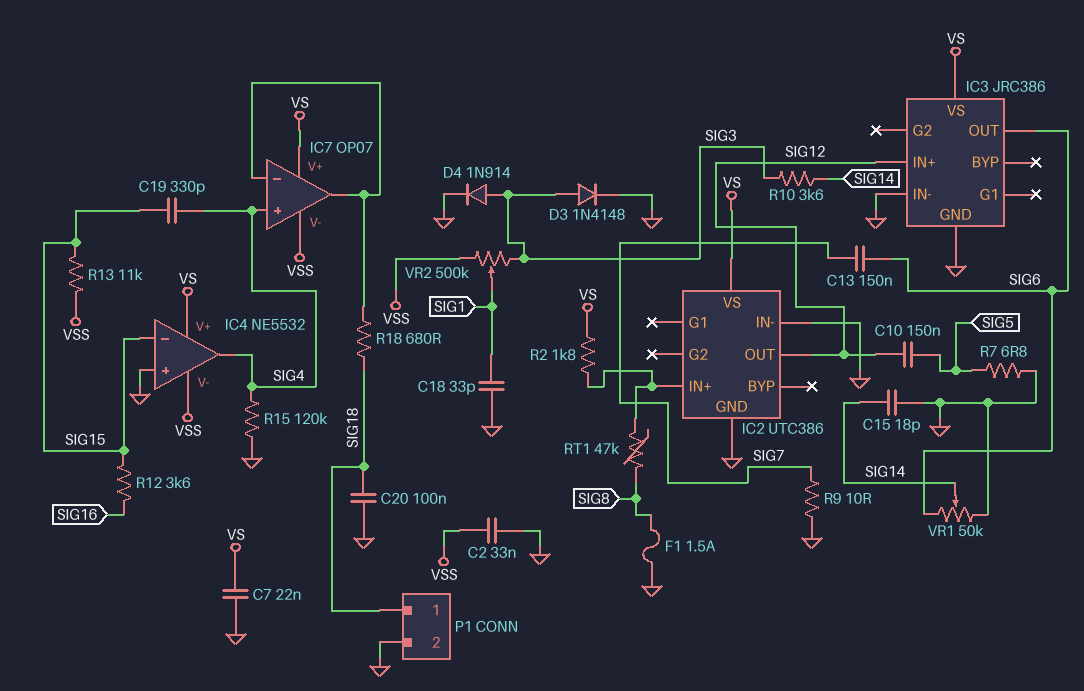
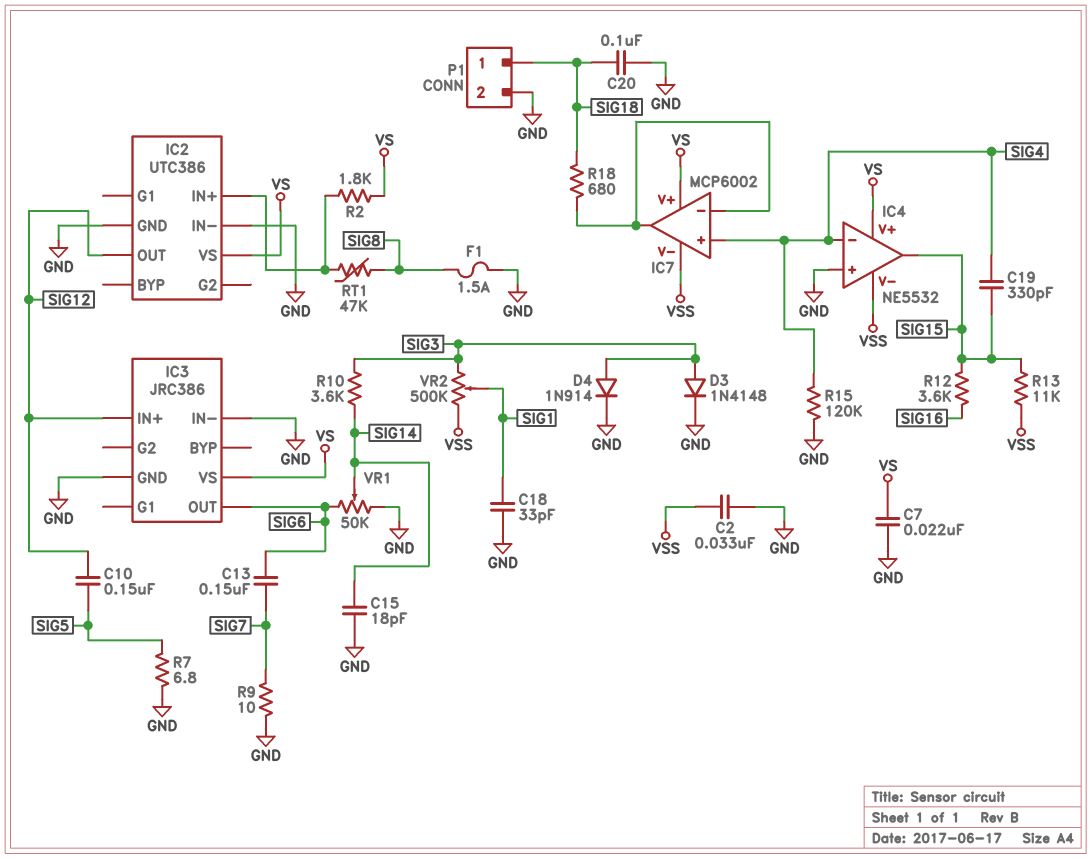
IC4 pin in-: SIG15 -> SIG4
IC4 pin out: SIG4 -> SIG15
IC7: OP07 -> MCP6002

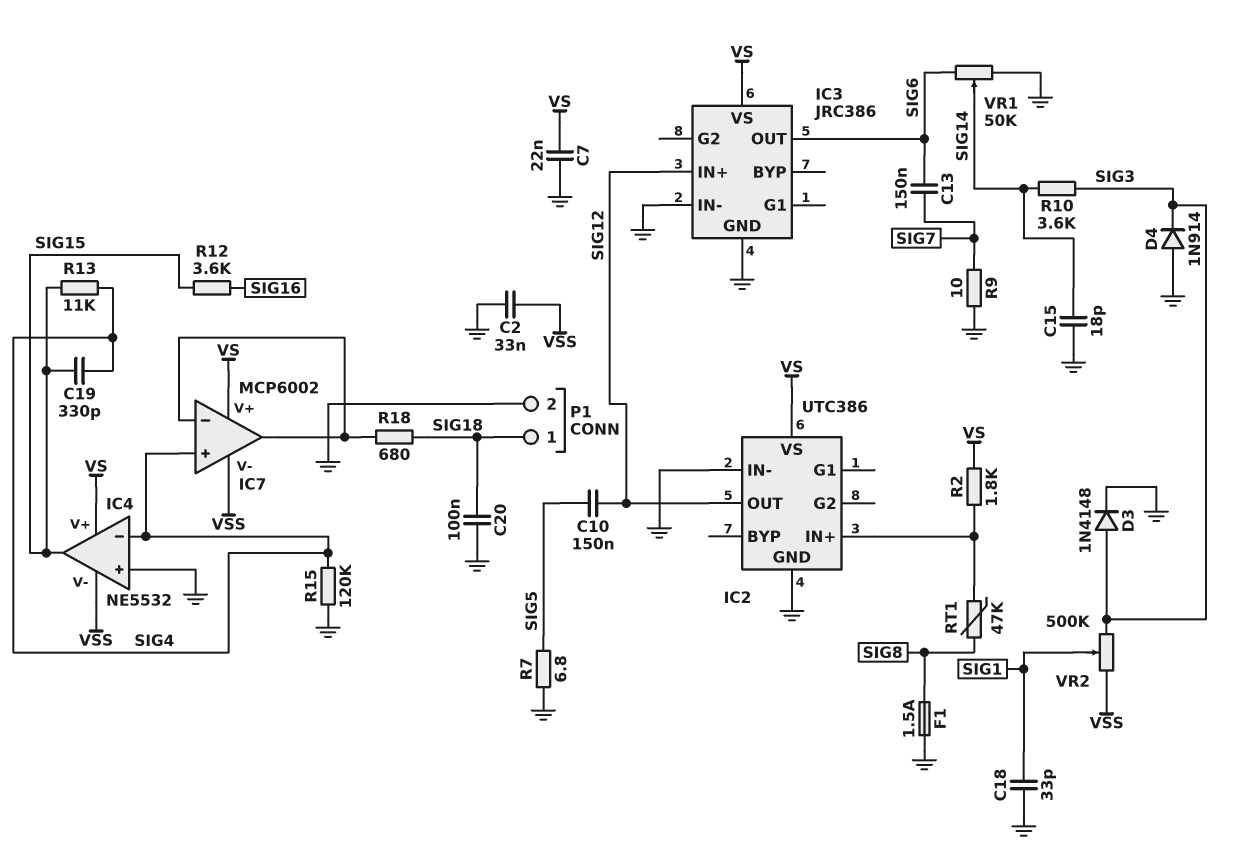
D4: diode 1N914 (A SIG3, K GND) -> diode 1N914 (A GND, K SIG3)
R13: 11k (SIG15, VSS) -> 11k (SIG4, SIG15)

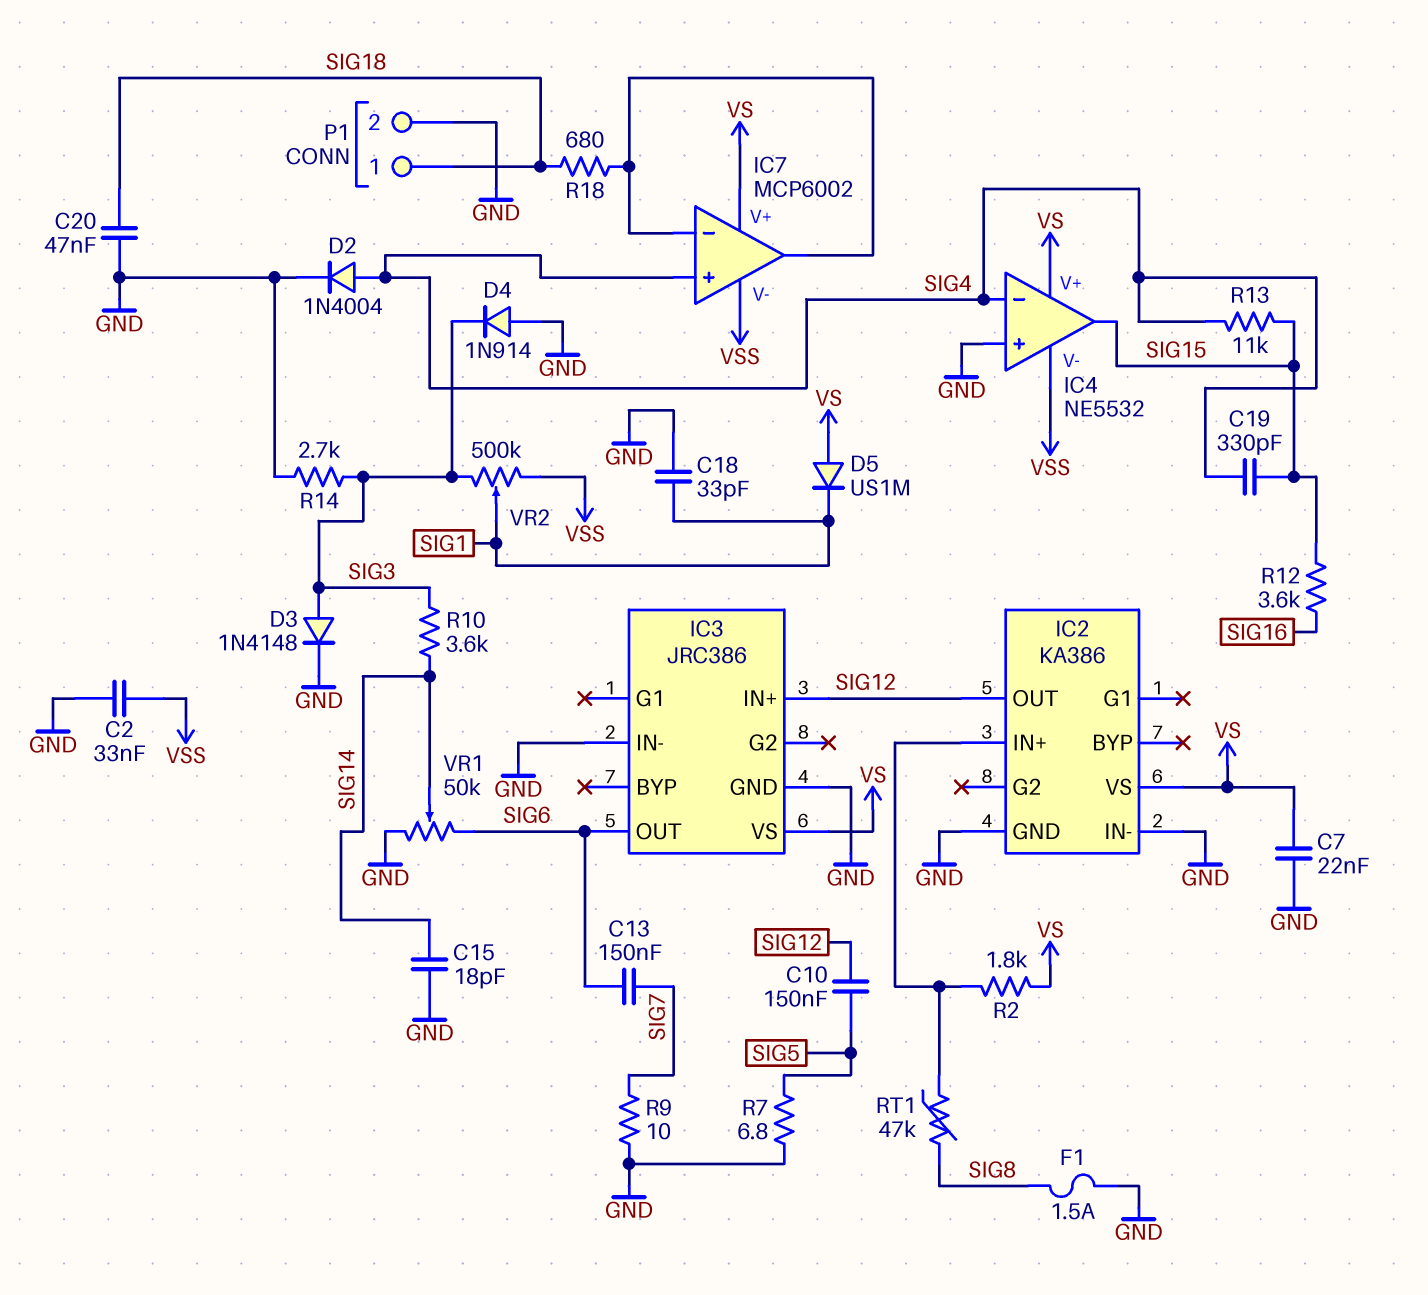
C20: 100nF (GND, SIG18) -> 47nF (GND, SIG18)
D2: none -> diode 1N4004 (A SIG4, K GND)
D5: none -> diode US1M (A VS, K SIG1)
IC2: UTC386 -> KA386
R14: none -> 2.7k (GND, SIG3)
R15: 120k (GND, SIG4) -> none

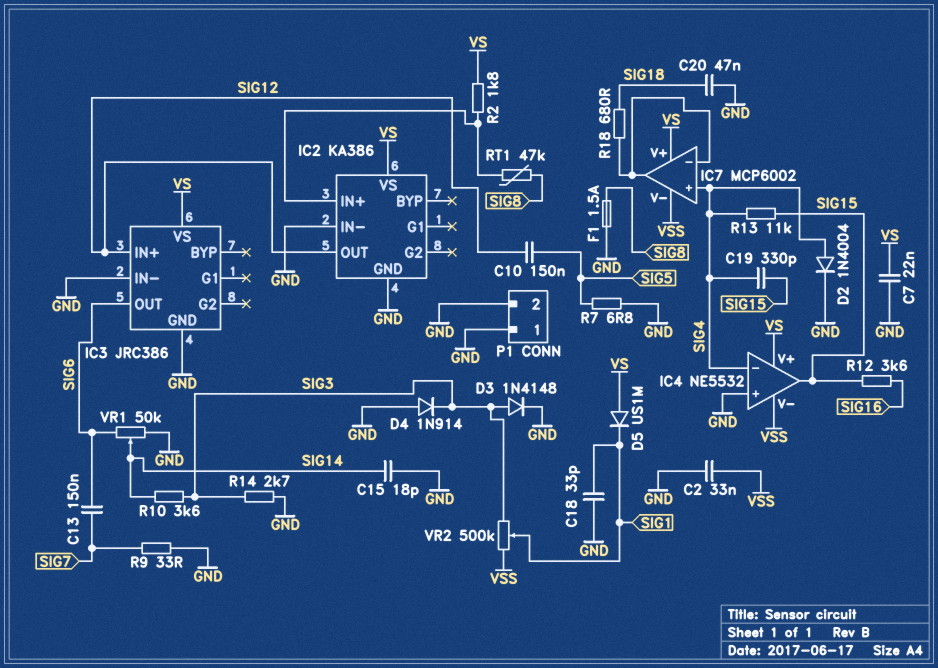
P1 pin 1: SIG18 -> GND
R9: 10 (GND, SIG7) -> 33 (GND, SIG7)

